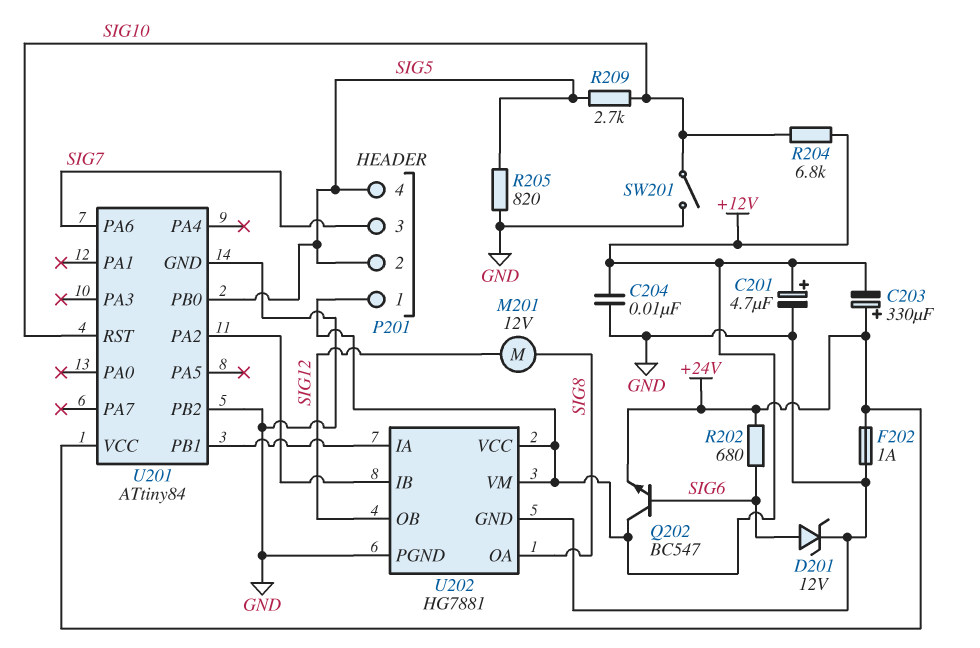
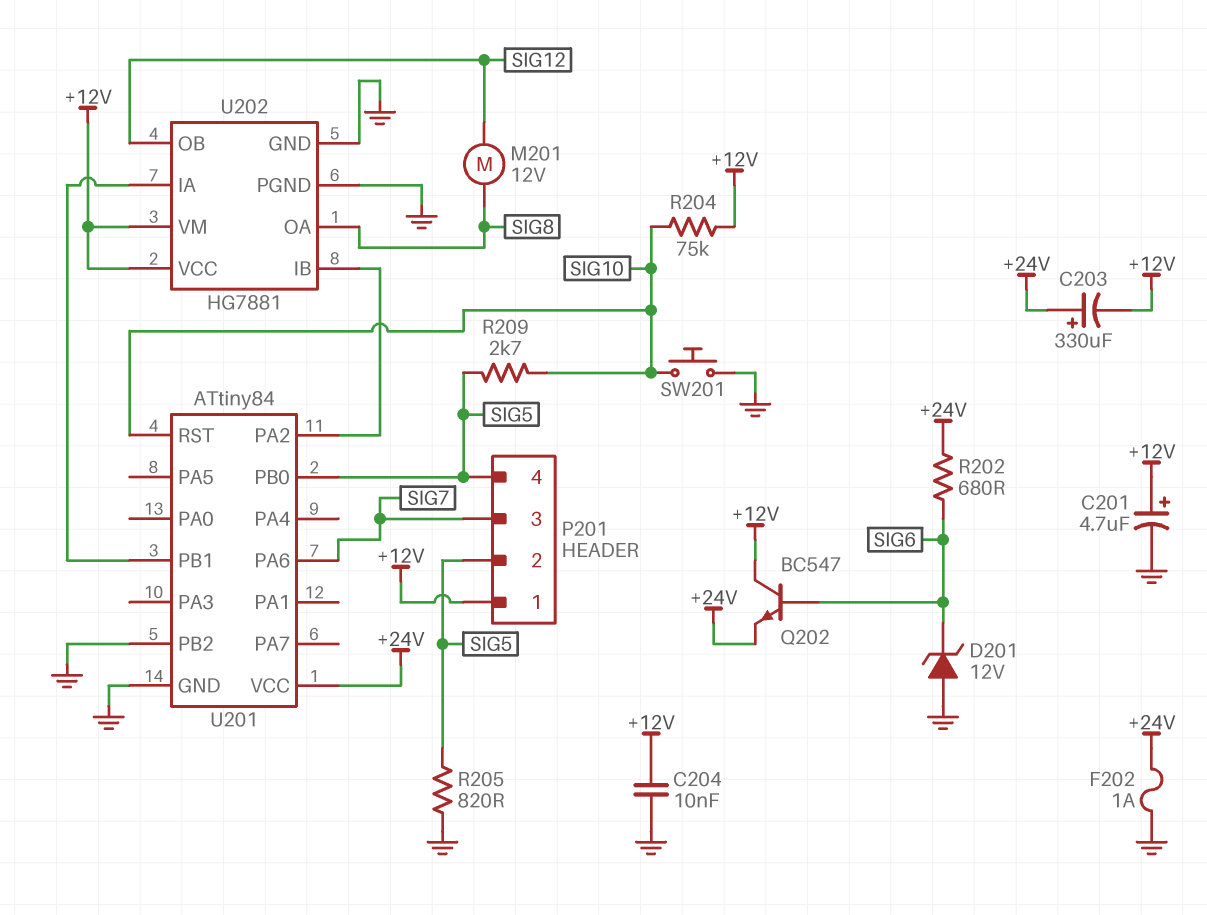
D201: zener 12V (A SIG6, K GND) -> zener 12V (A GND, K SIG6)
R204: 6.8k (+12V, SIG10) -> 75k (+12V, SIG10)
SW201: switch (GND, SIG10) -> button (GND, SIG10)

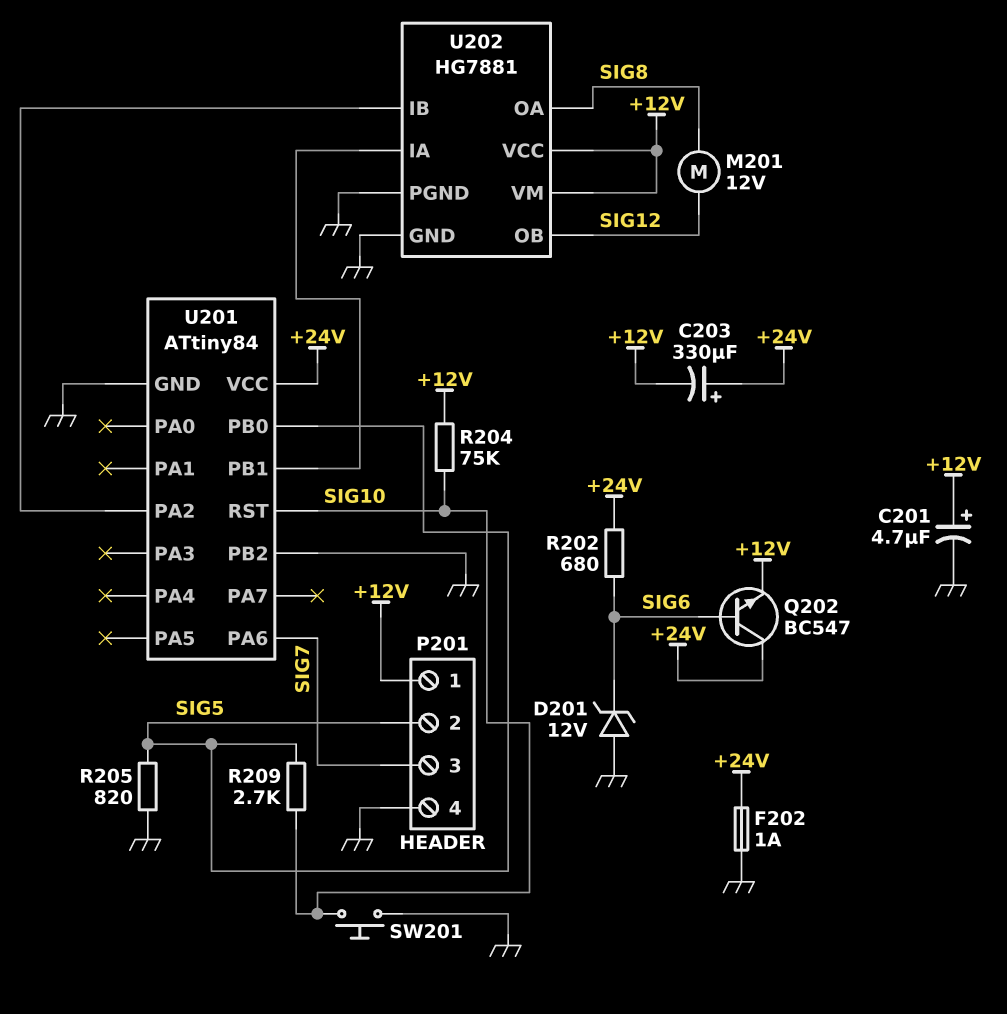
C204: 10nF (+12V, GND) -> none
P201 pin 4: SIG5 -> GND
Q202: NPN BC547 (B SIG6, C +12V, E +24V) -> NPN BC547 (B SIG6, C +24V, E +12V)

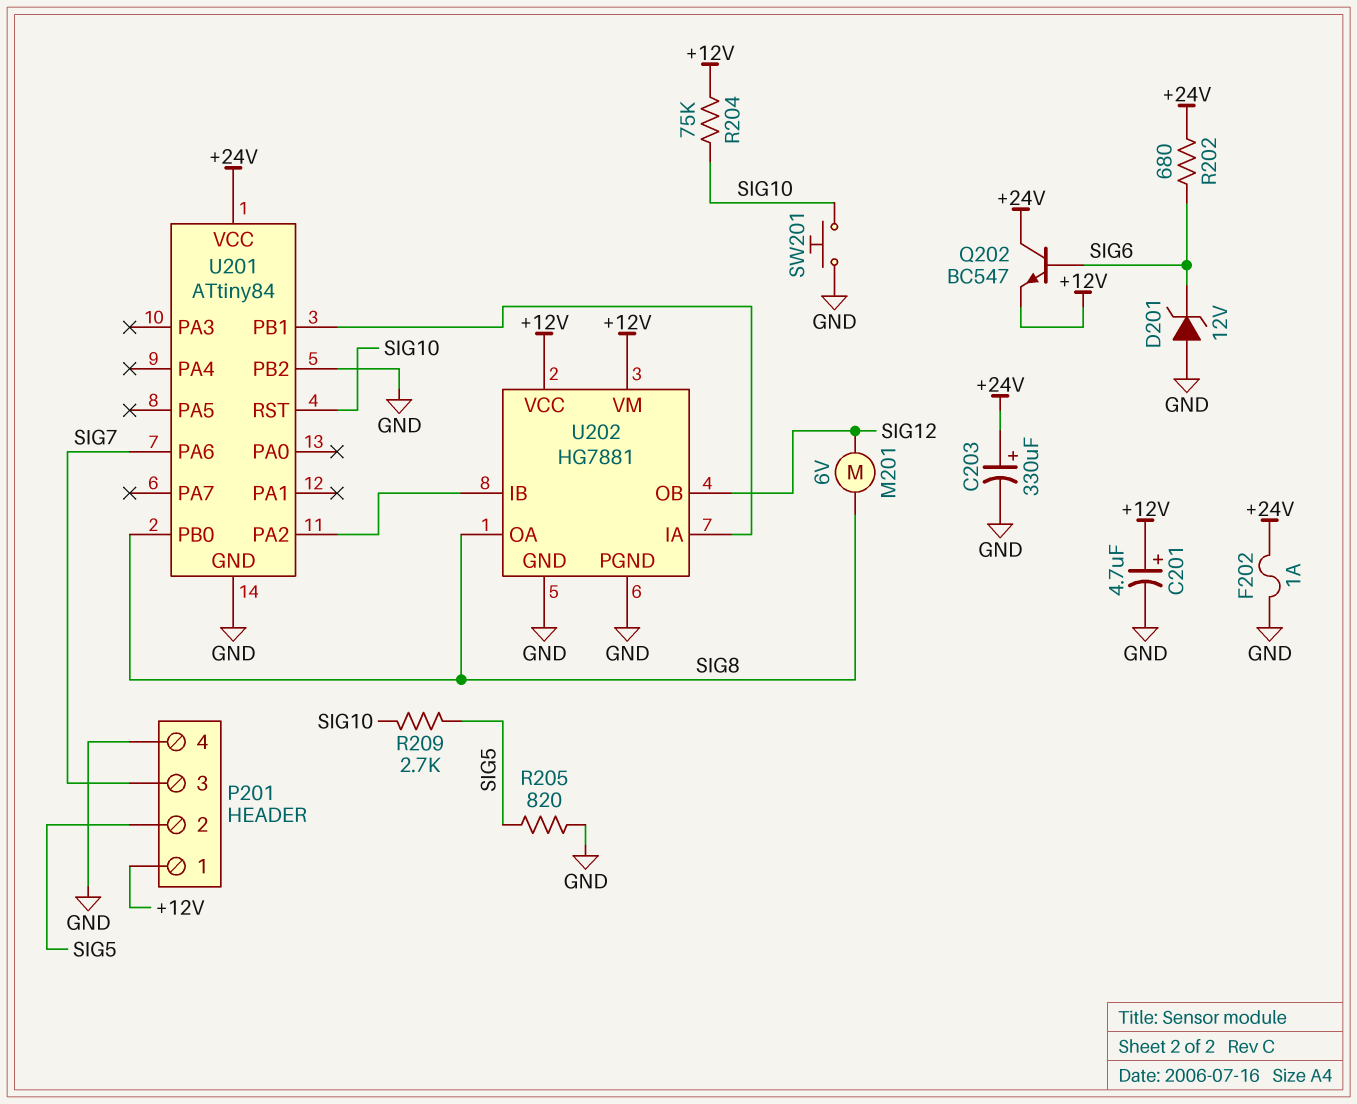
C203: 330uF (plus +24V, minus +12V) -> 330uF (plus +24V, minus GND)
M201: motor 12V (SIG8, SIG12) -> motor 6V (SIG8, SIG12)
U201 pin PB0: SIG5 -> SIG8

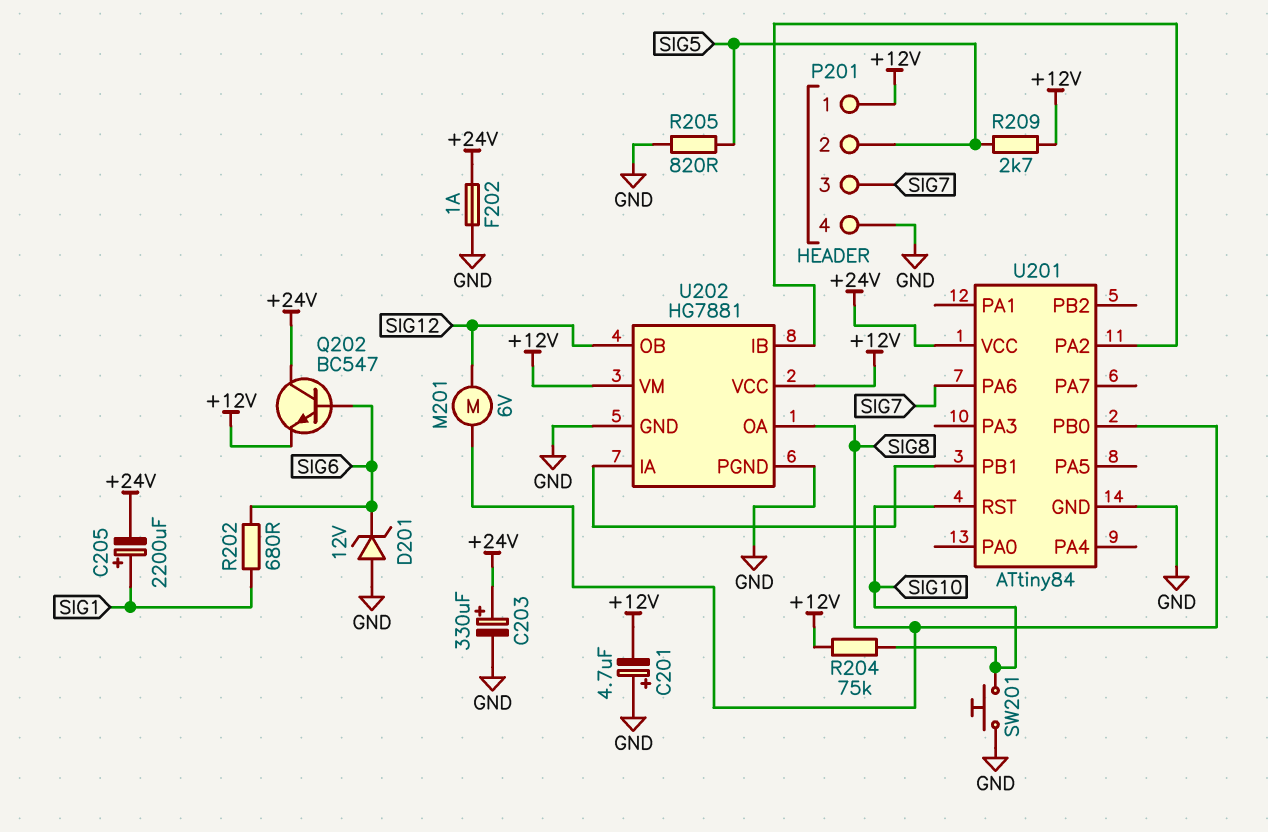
C201: 4.7uF (plus +12V, minus GND) -> 4.7uF (plus GND, minus +12V)
C205: none -> 2200uF (plus SIG1, minus +24V)
R202: 680 (+24V, SIG6) -> 680 (SIG1, SIG6)
R209: 2.7k (SIG5, SIG10) -> 2.7k (+12V, SIG5)
U201 pin PB2: GND -> none

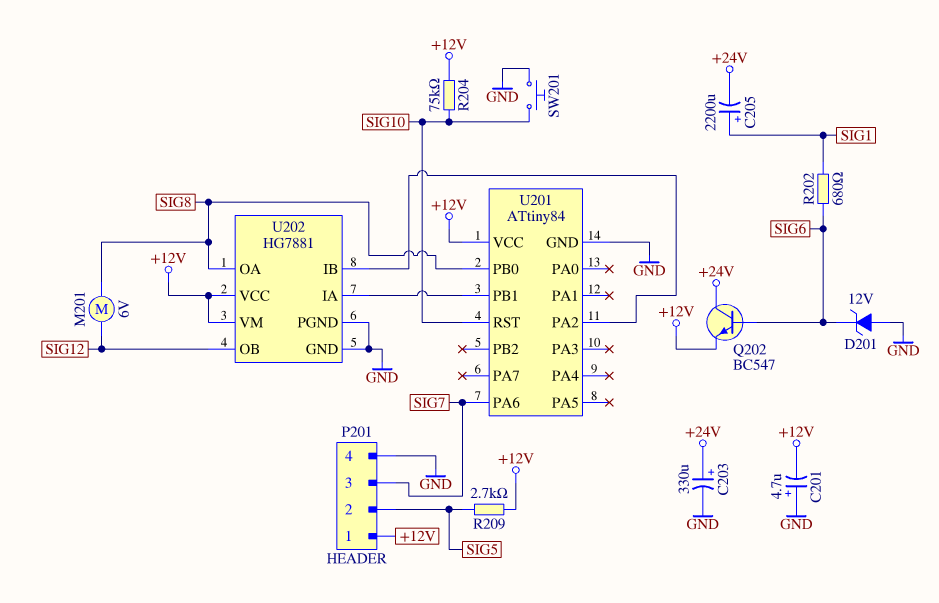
F202: 1A (+24V, GND) -> none
R205: 820 (GND, SIG5) -> none
U201 pin VCC: +24V -> +12V

